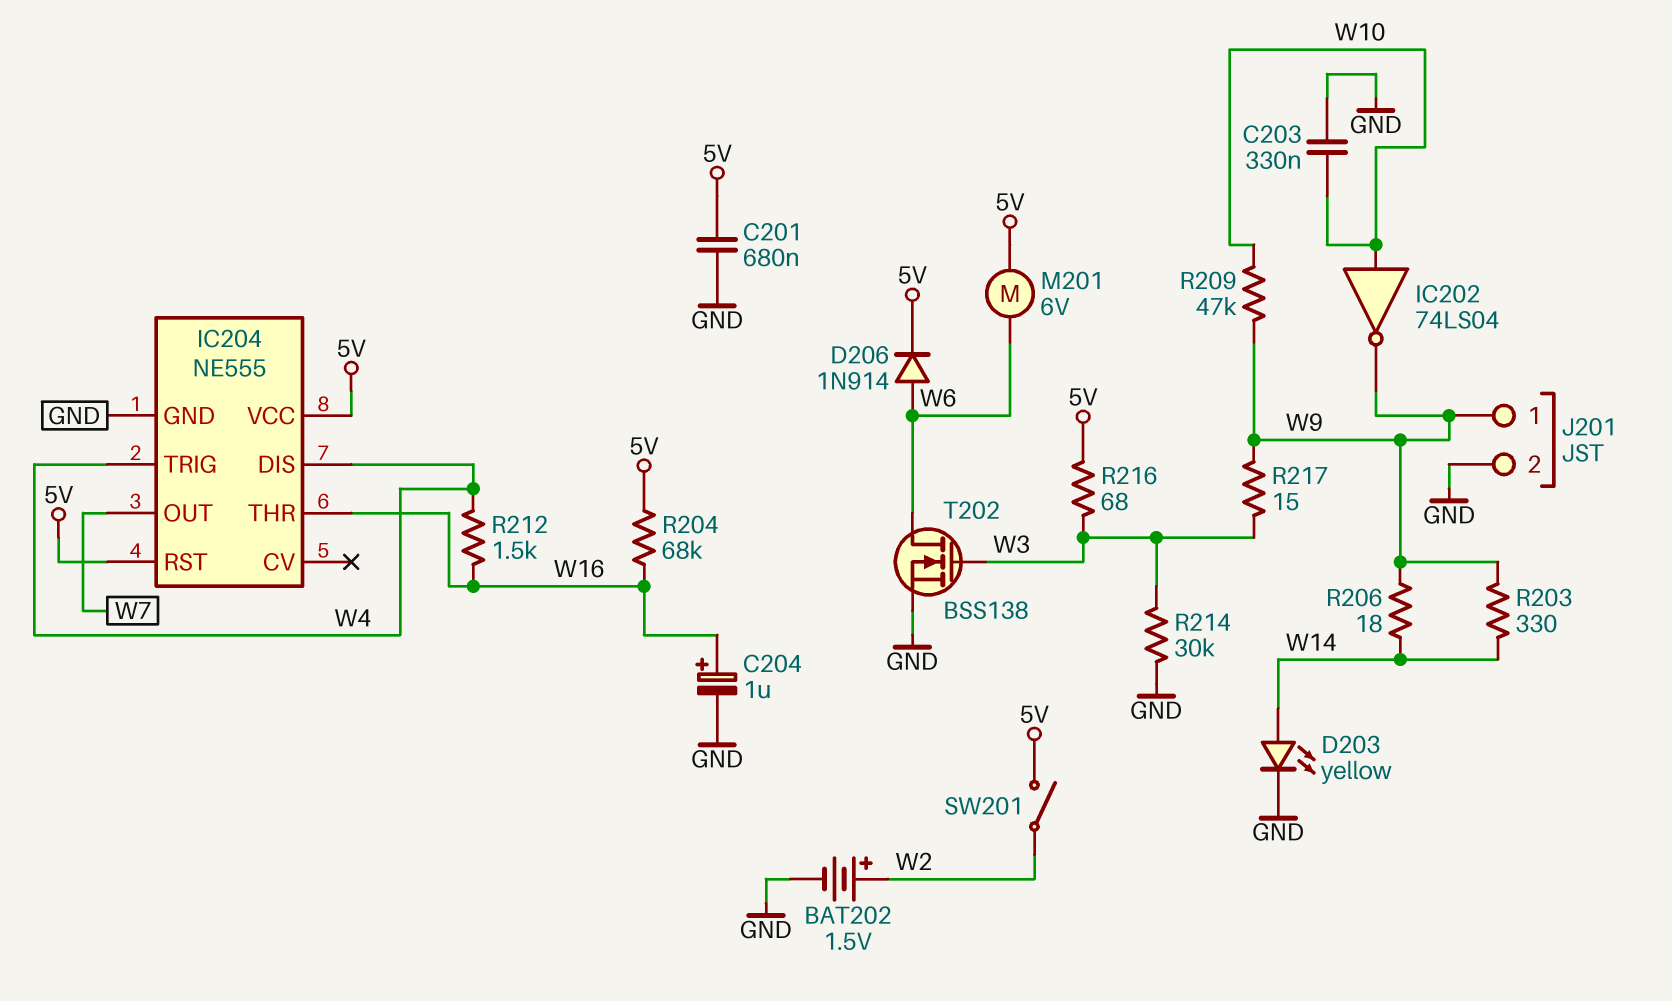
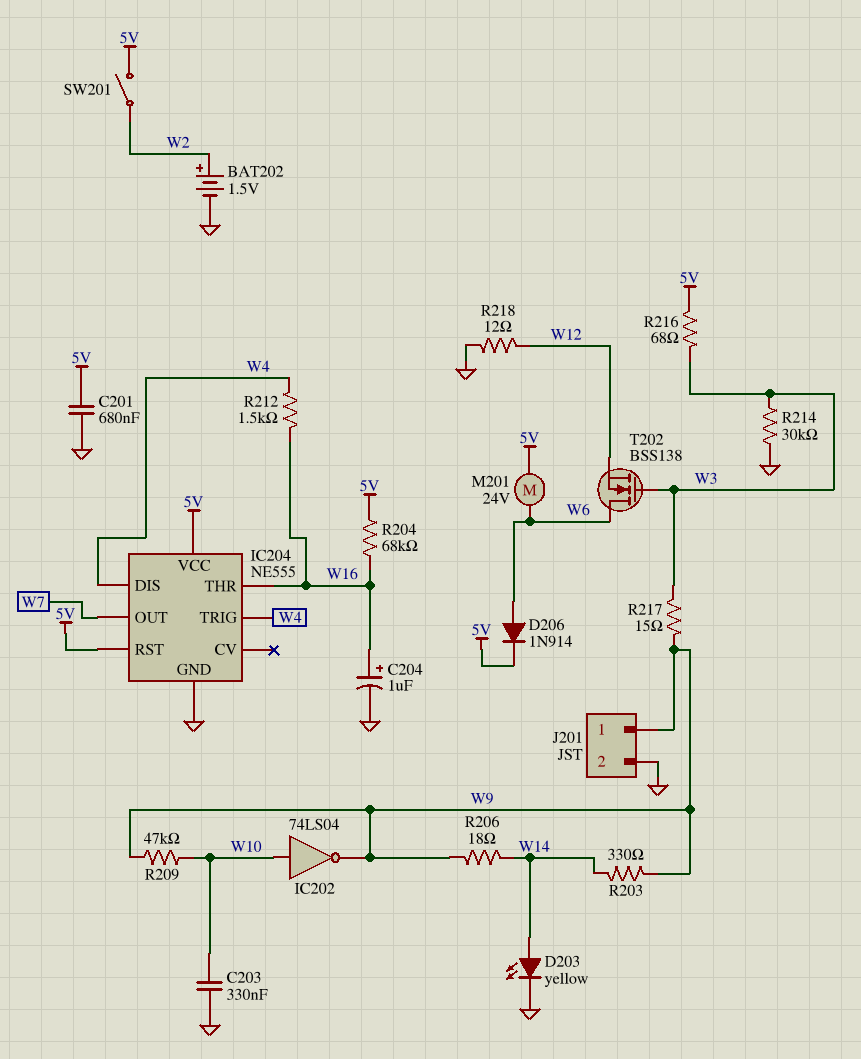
M201: motor 6V (5V, W6) -> motor 24V (5V, W6)
R218: none -> 12 (GND, W12)
T202: NMOS BSS138 (G W3, D W6, S GND) -> NMOS BSS138 (G W3, D W6, S W12)

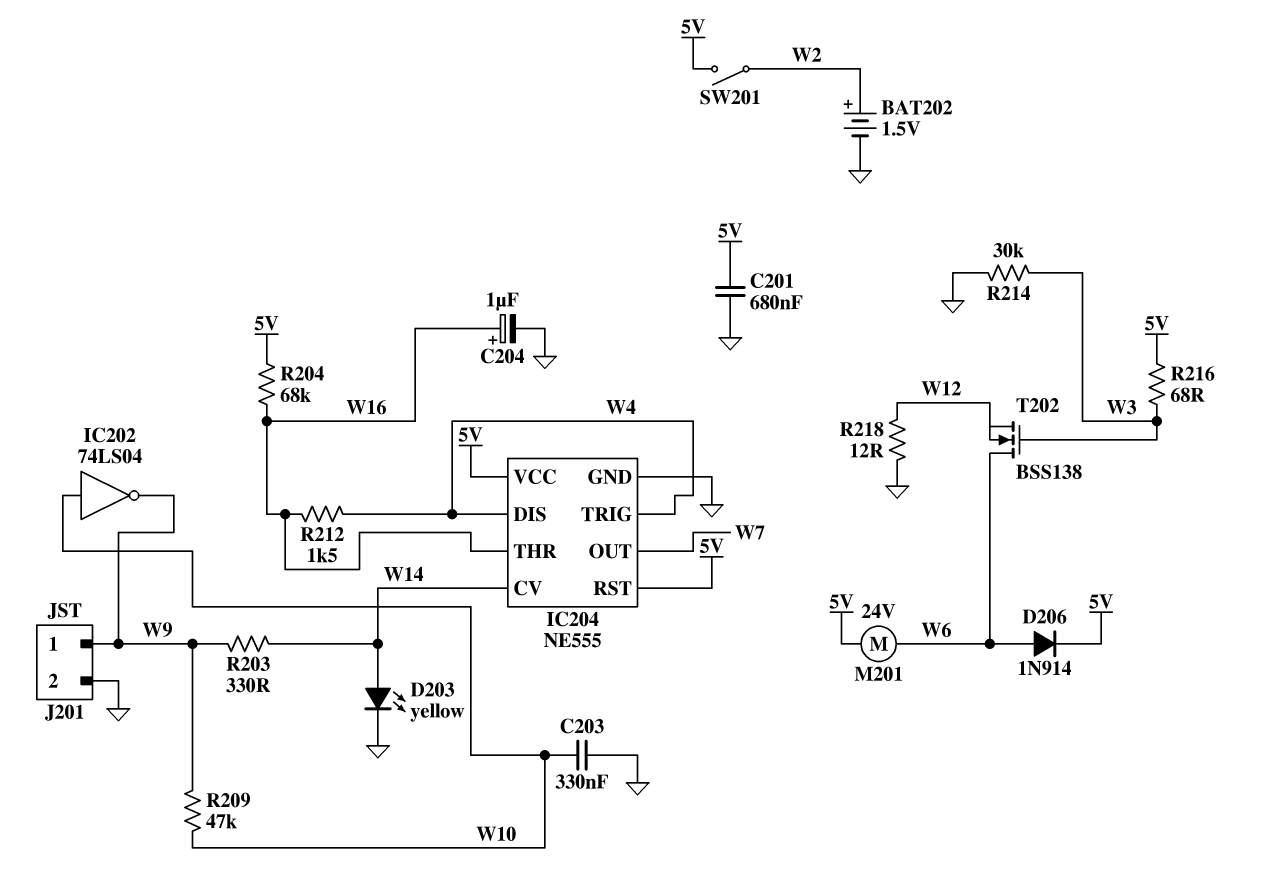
IC204 pin CV: none -> W14
R206: 18 (W9, W14) -> none
R217: 15 (W3, W9) -> none

